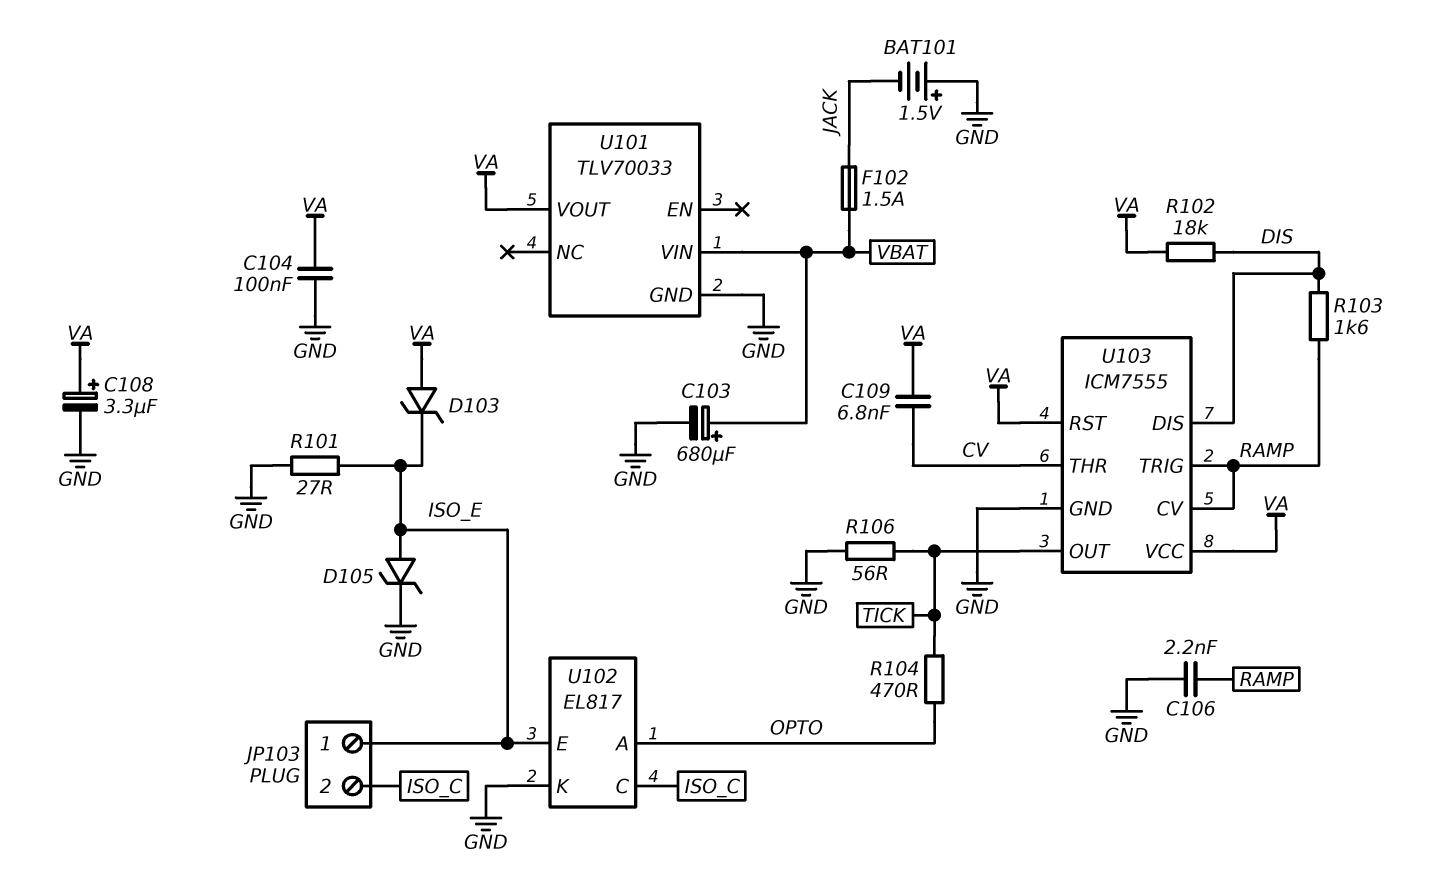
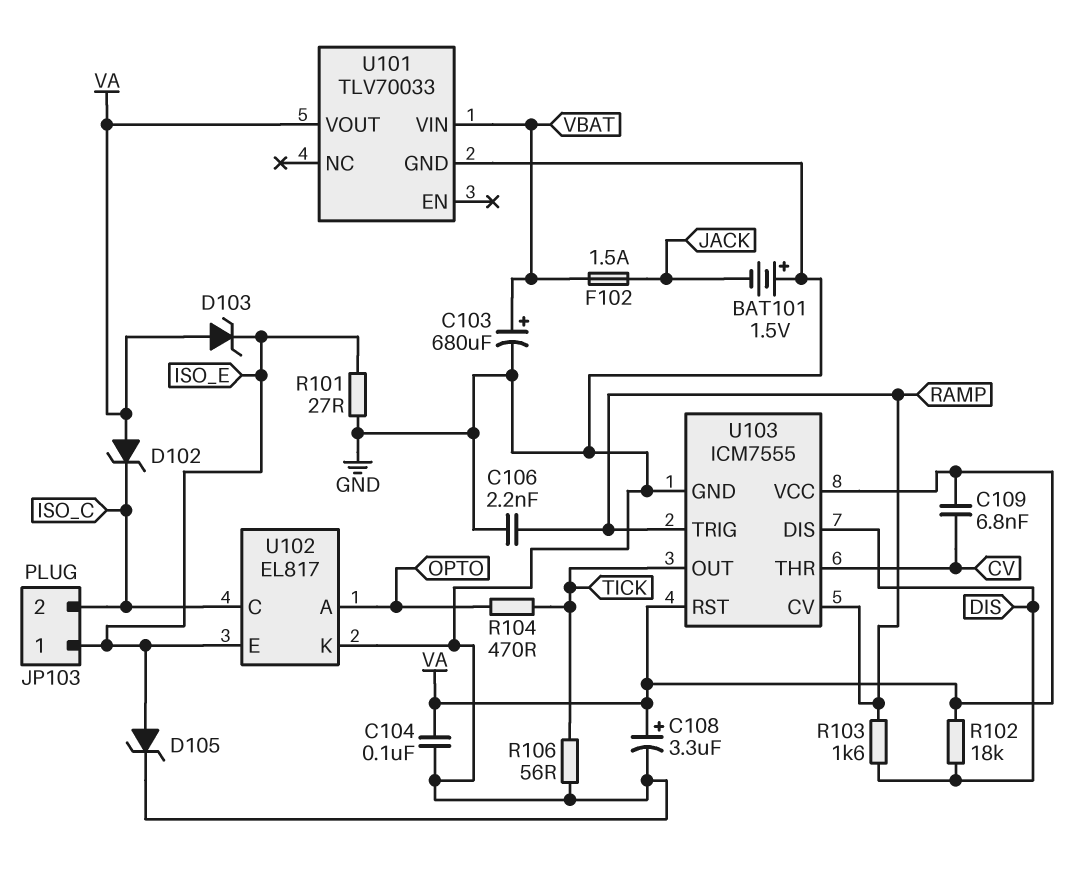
D102: none -> zener (A VA, K ISO_C)

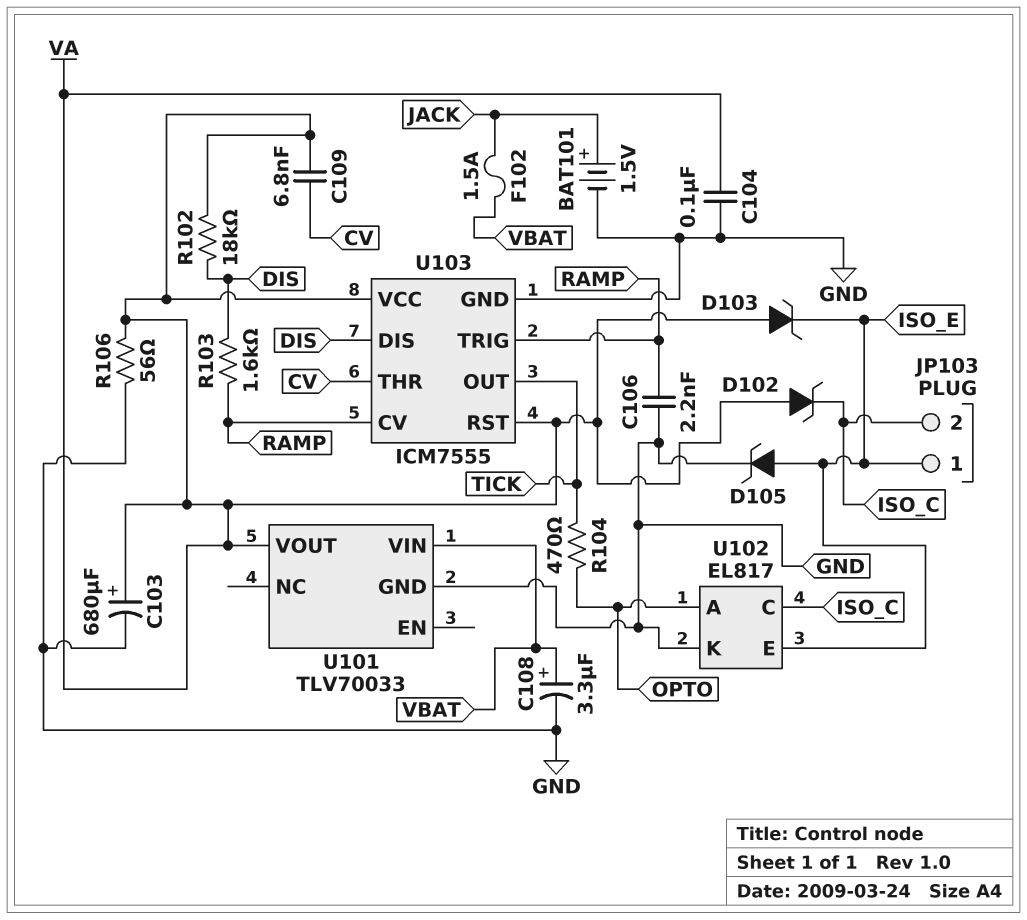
BAT101: 1.5V (plus GND, minus JACK) -> 1.5V (plus JACK, minus GND)
C103: 680uF (plus VBAT, minus GND) -> 680uF (plus VA, minus GND)
C108: 3.3uF (plus VA, minus GND) -> 3.3uF (plus VBAT, minus GND)
R101: 27 (GND, ISO_E) -> none
R106: 56 (GND, TICK) -> 56 (GND, VA)

